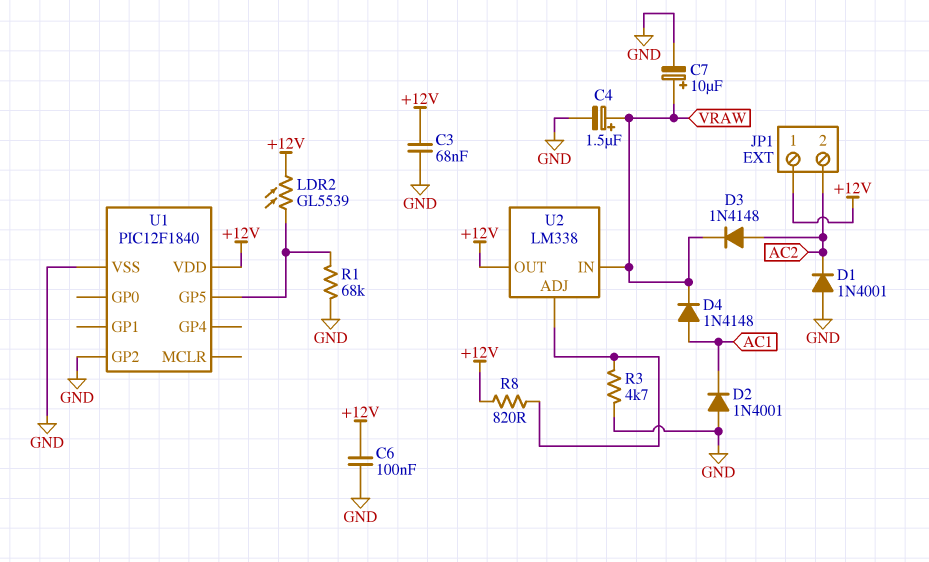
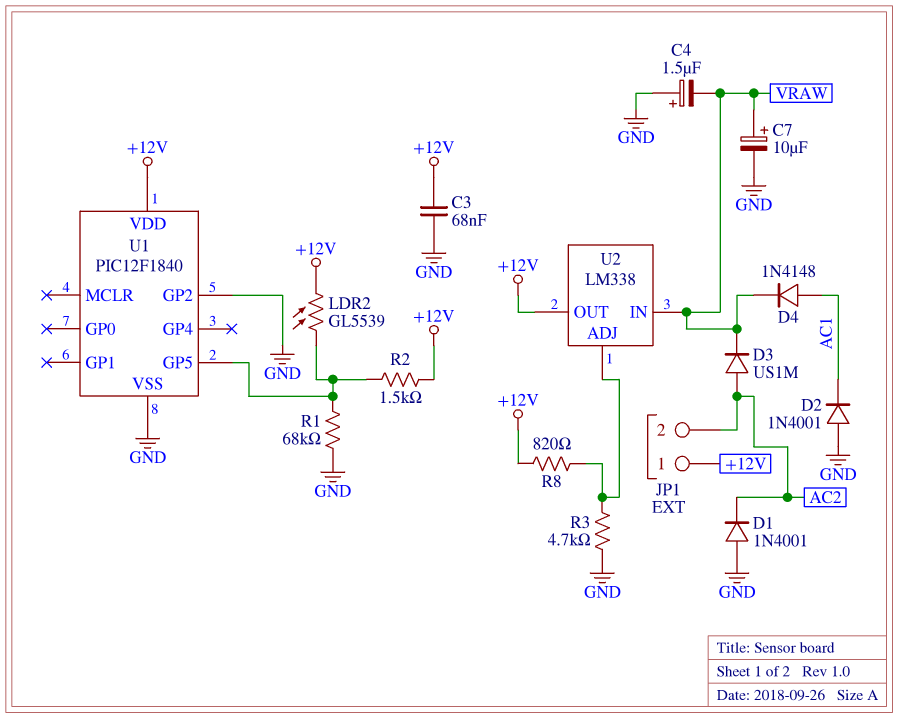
C4: 1.5uF (plus VRAW, minus GND) -> 1.5uF (plus GND, minus VRAW)
C6: 100nF (+12V, GND) -> none
D3: diode 1N4148 (A AC2, K VRAW) -> diode US1M (A AC2, K VRAW)
R2: none -> 1.5k (+12V, U1/GP5)

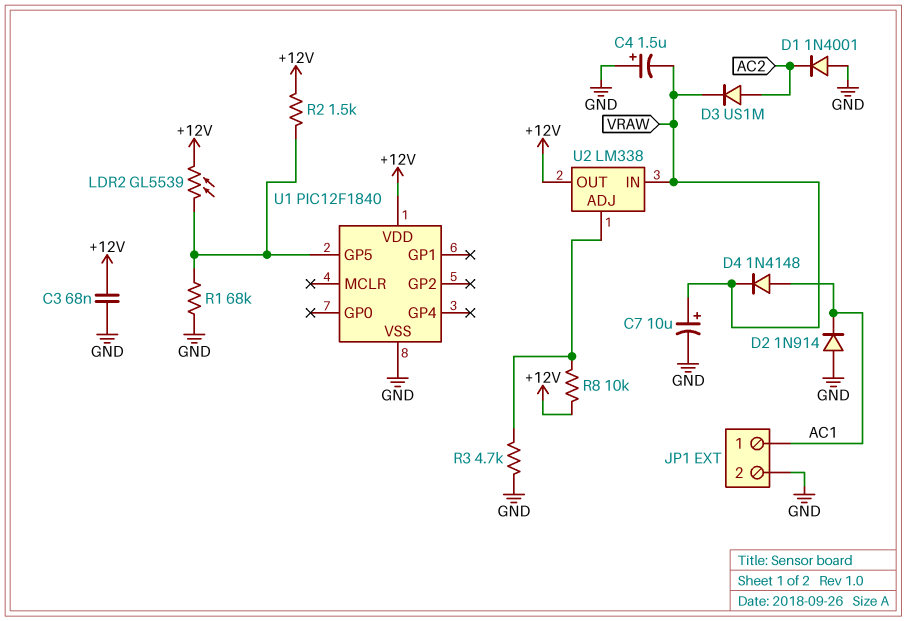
D2: diode 1N4001 (A GND, K AC1) -> diode 1N914 (A GND, K AC1)
JP1 pin 1: +12V -> AC1
JP1 pin 2: AC2 -> GND
R8: 820 (+12V, U2/ADJ) -> 10k (+12V, U2/ADJ)
U1 pin GP2: GND -> none

